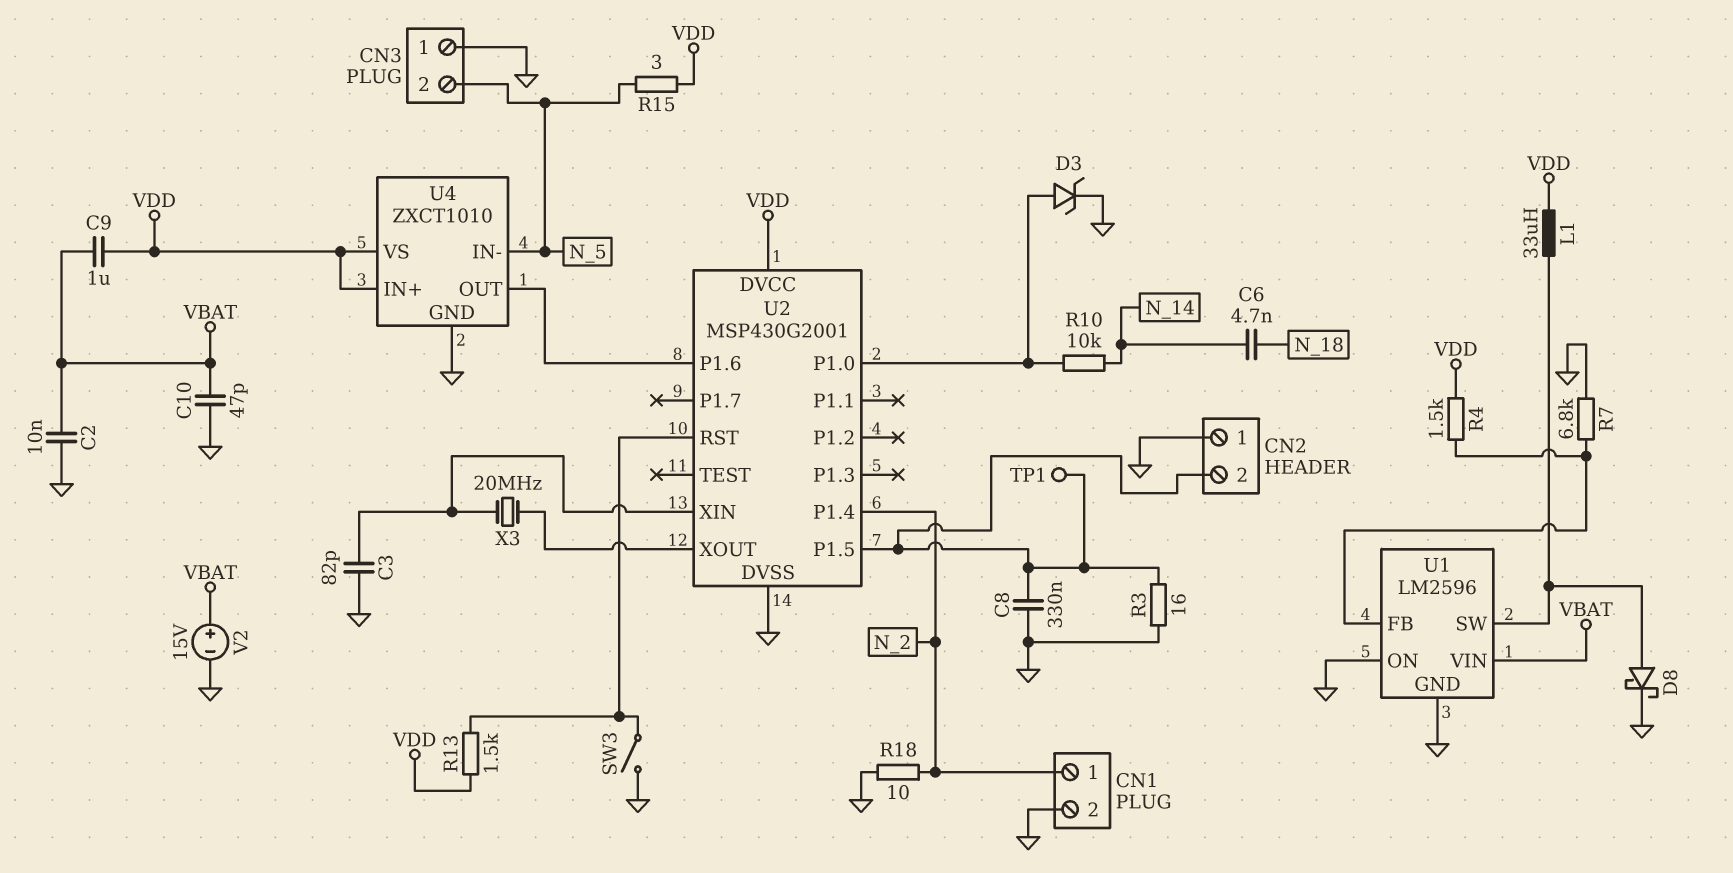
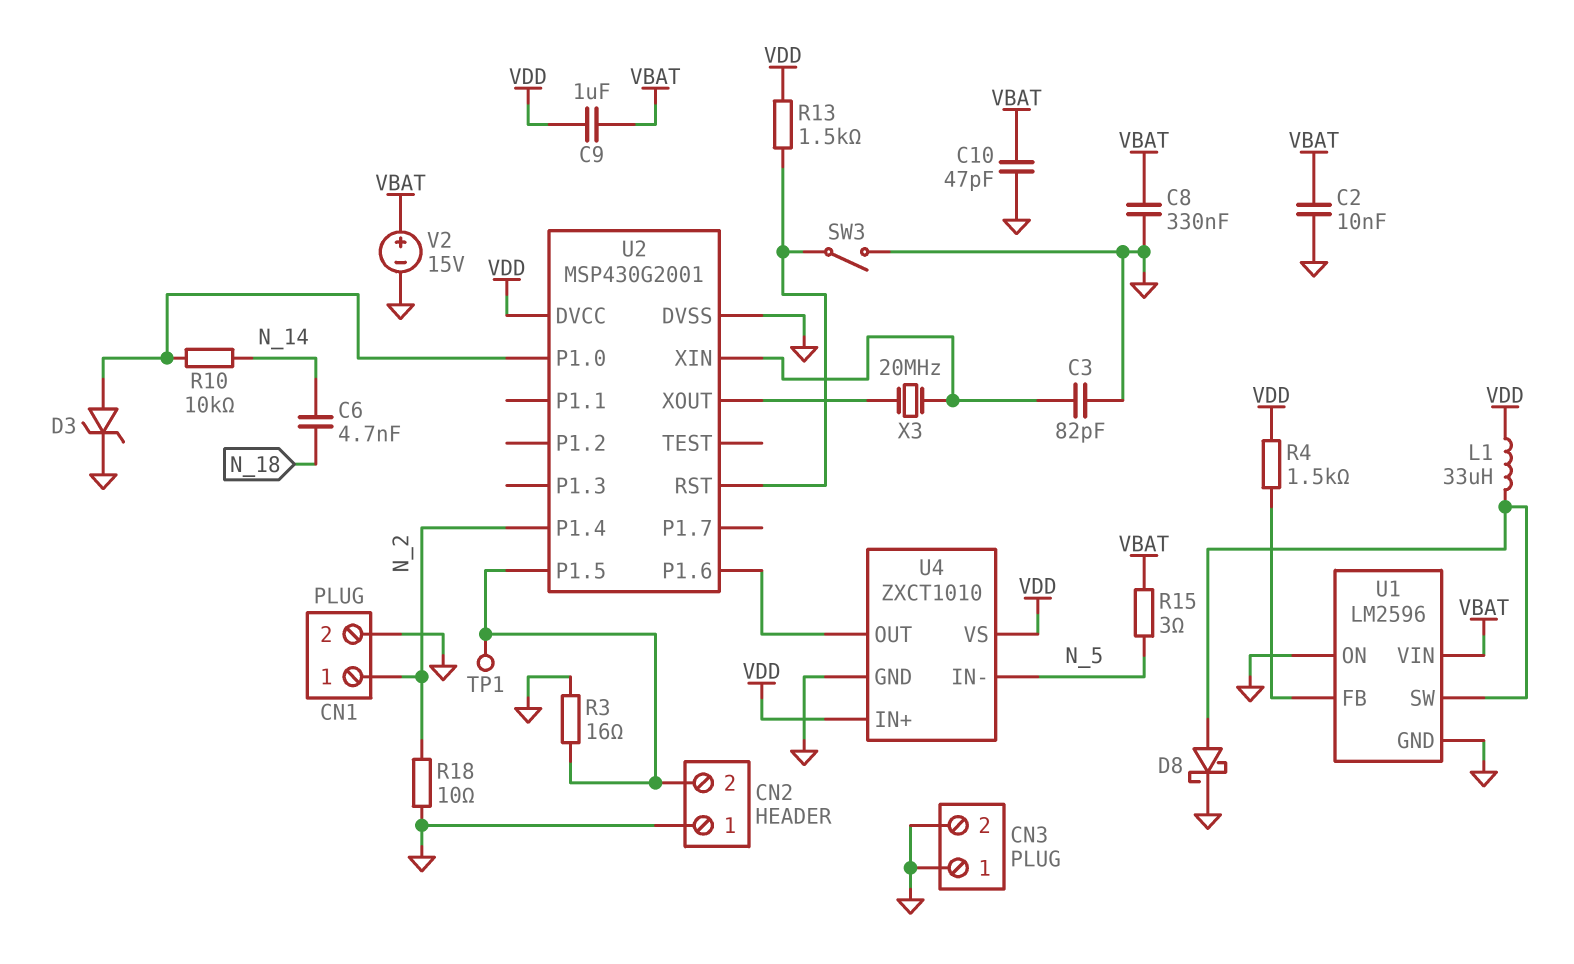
C8: 330nF (CN2/2, GND) -> 330nF (GND, VBAT)
CN3 pin 2: N_5 -> GND
R7: 6.8k (GND, U1/FB) -> none
R15: 3 (N_5, VDD) -> 3 (N_5, VBAT)

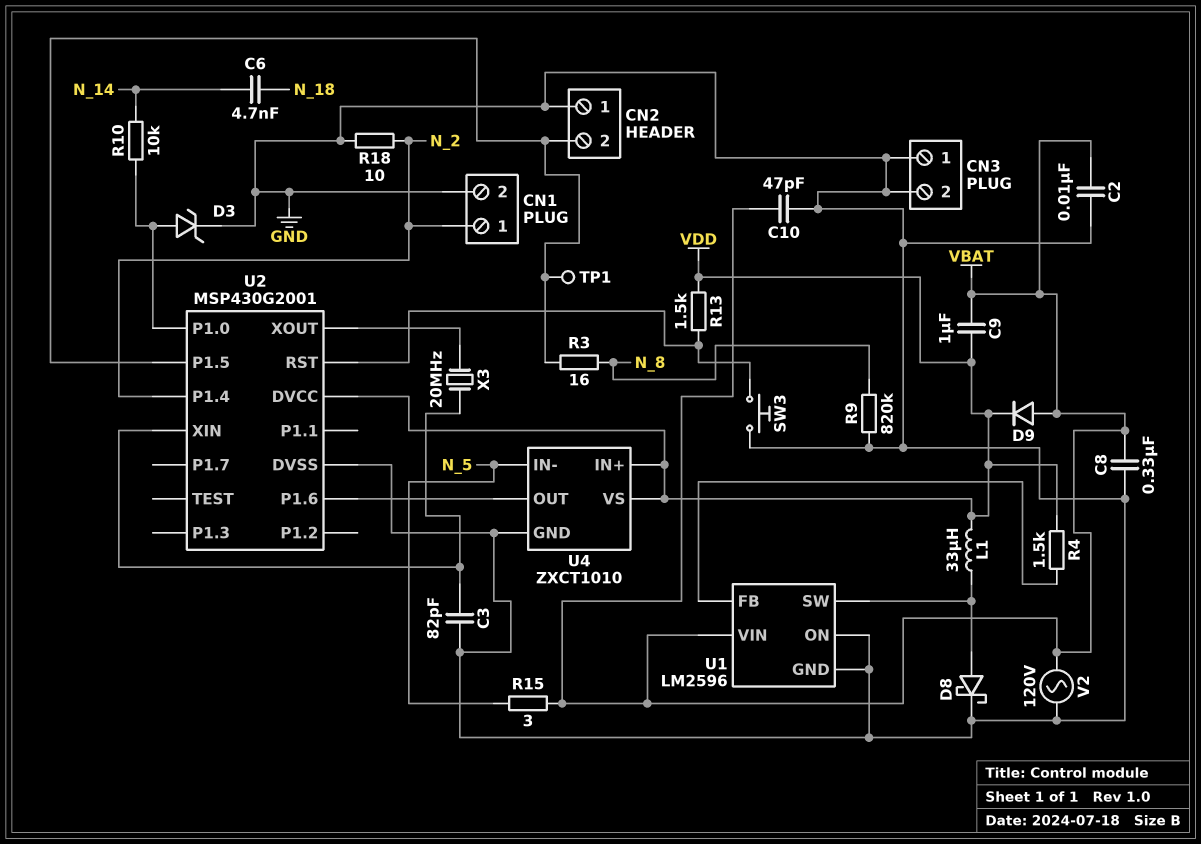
D9: none -> diode (A VBAT, K VDD)
R3: 16 (CN2/2, GND) -> 16 (CN2/2, N_8)
R9: none -> 820k (GND, N_8)
SW3: switch (GND, U2/RST) -> button (GND, U2/RST)
V2: 15V (plus VBAT, minus GND) -> AC 120V (GND, VBAT)

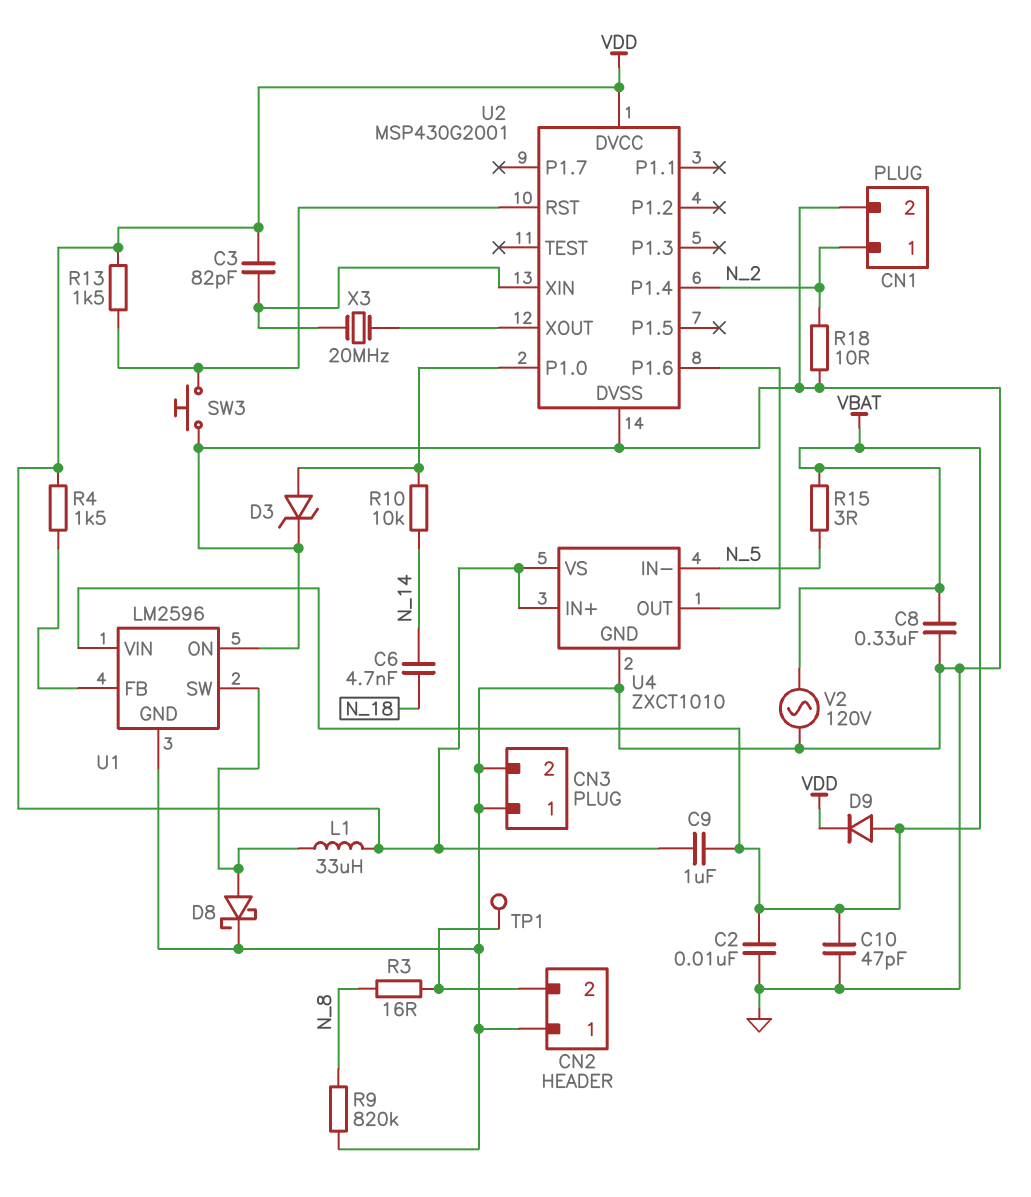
C3: 82pF (GND, U2/XIN) -> 82pF (U2/XIN, VDD)
U2 pin P1.5: CN2/2 -> none

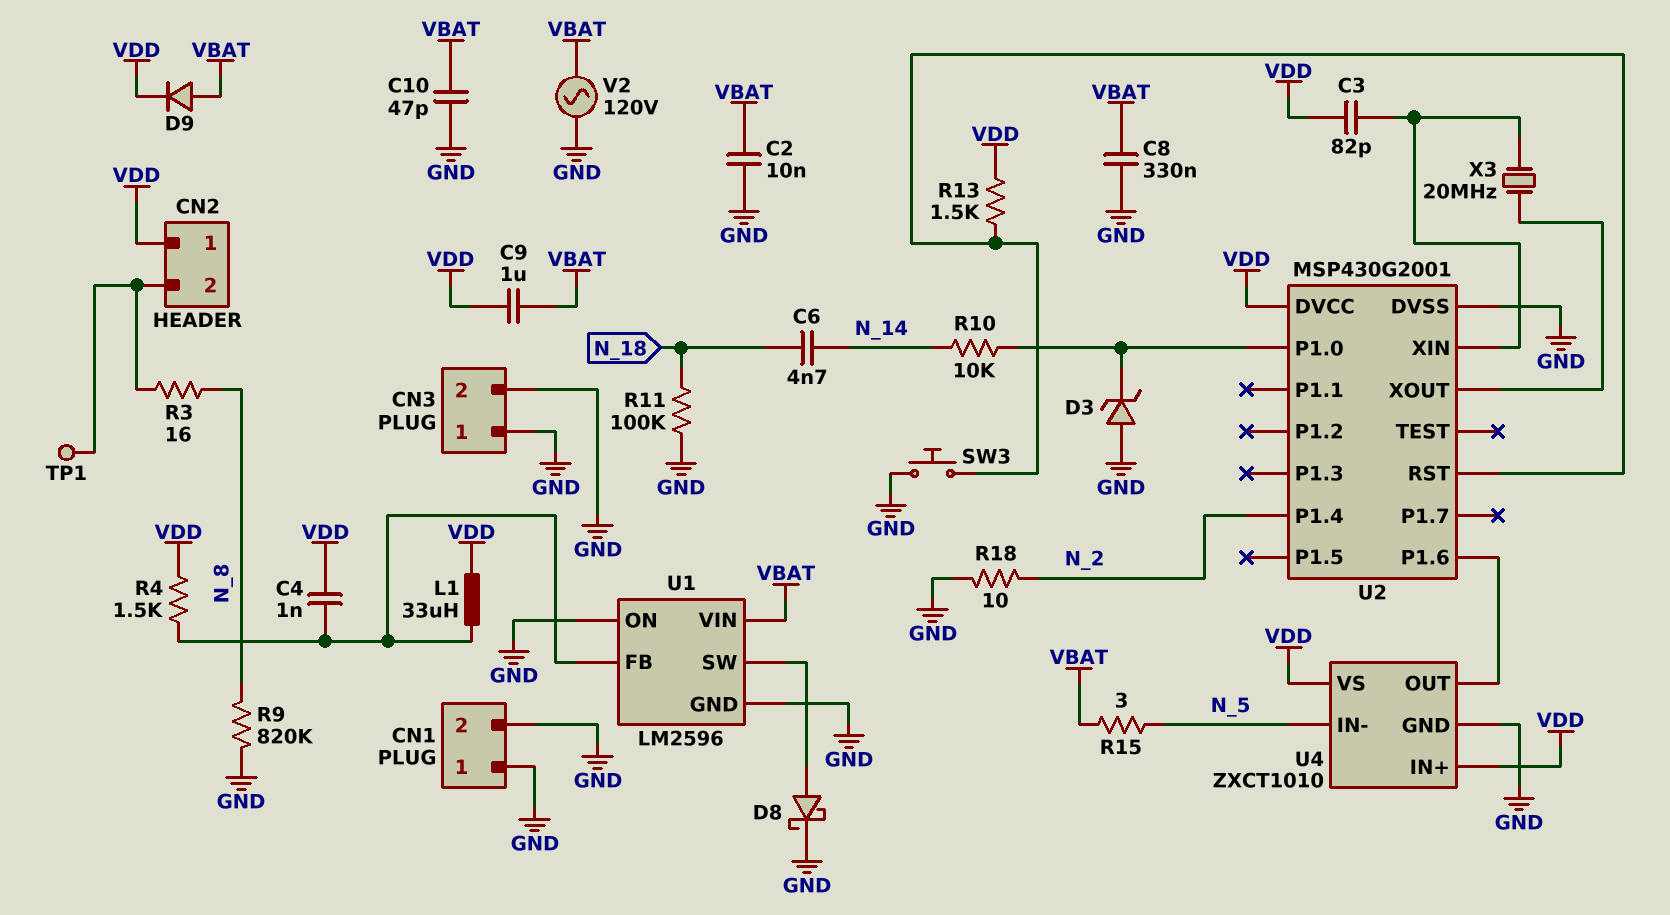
C4: none -> 1nF (U1/FB, VDD)
CN1 pin 1: N_2 -> GND
CN2 pin 1: GND -> VDD
D3: zener (A U2/P1.0, K GND) -> zener (A GND, K U2/P1.0)
L1: 33uH (U1/SW, VDD) -> 33uH (U1/FB, VDD)
R11: none -> 100k (GND, N_18)

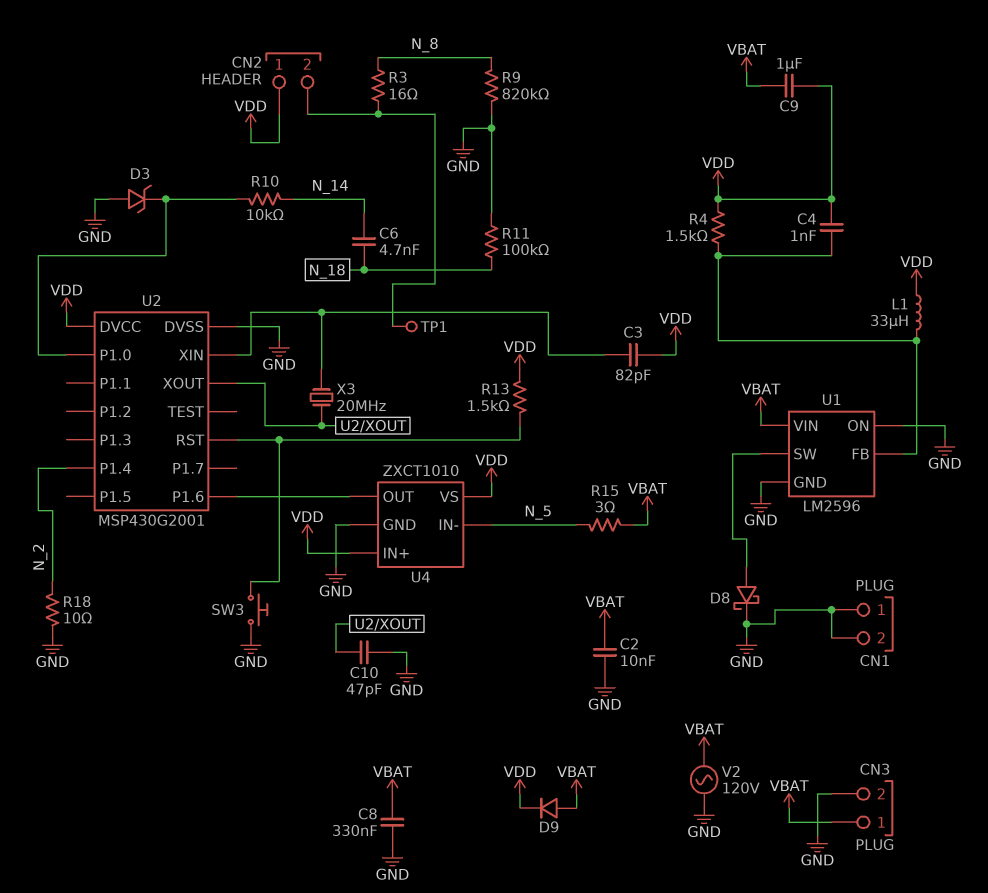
C10: 47pF (GND, VBAT) -> 47pF (GND, U2/XOUT)
CN3 pin 1: GND -> VBAT

